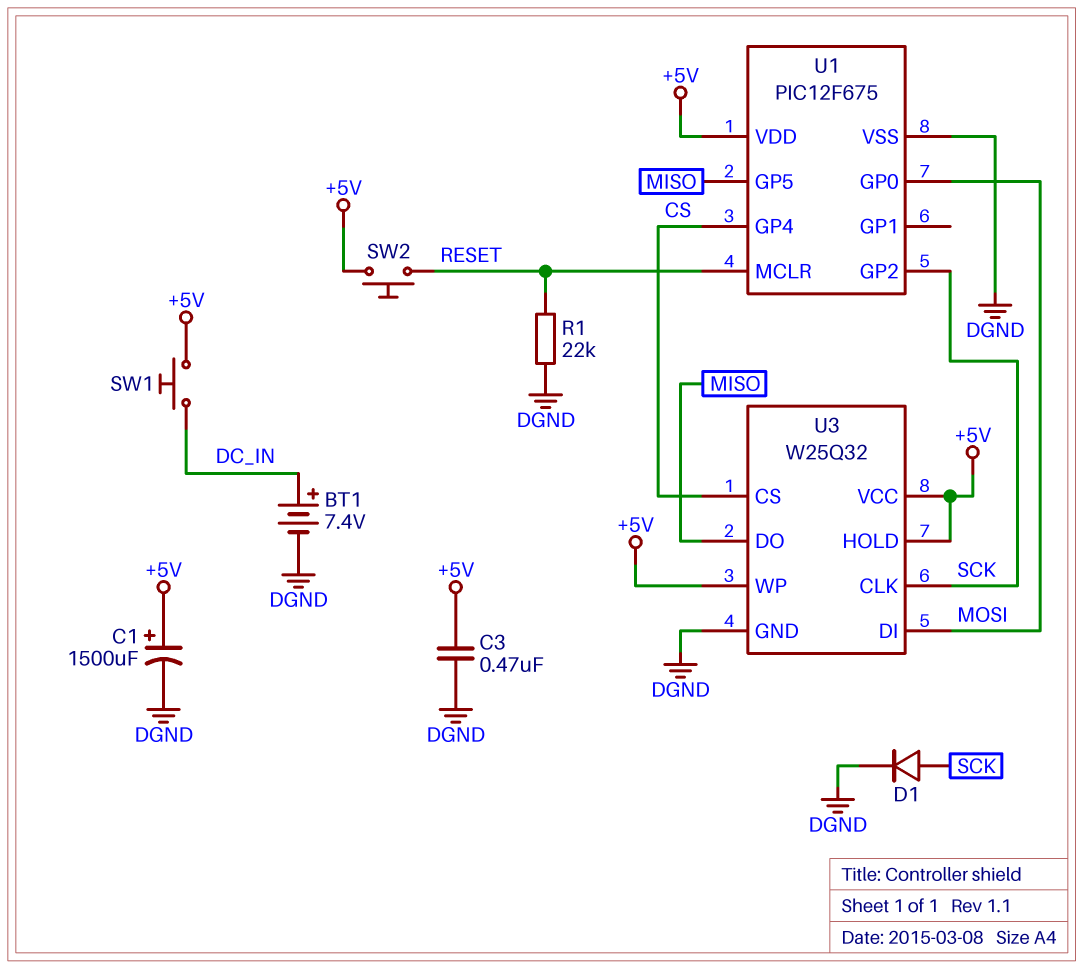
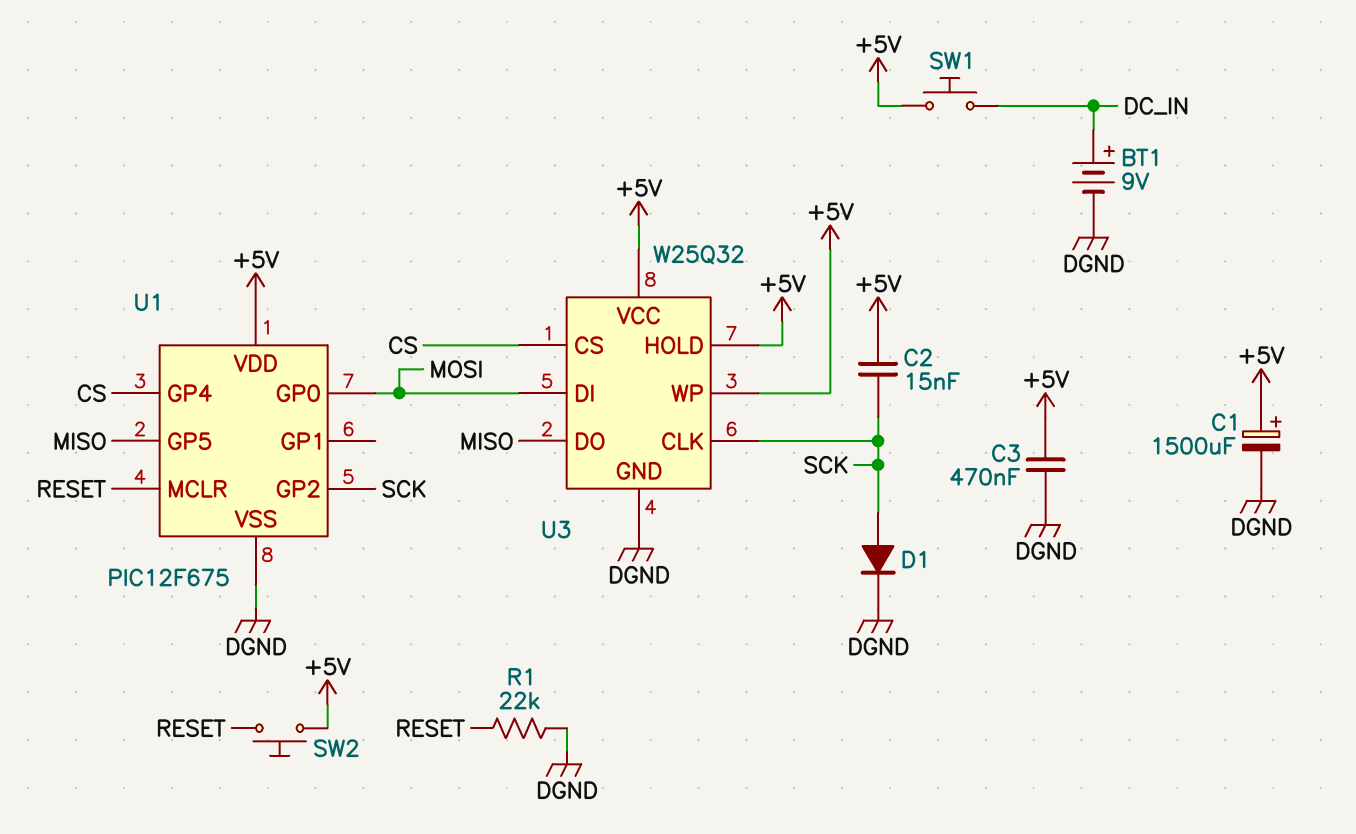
BT1: 7.4V (plus DC_IN, minus DGND) -> 9V (plus DC_IN, minus DGND)
C2: none -> 15nF (+5V, SCK)

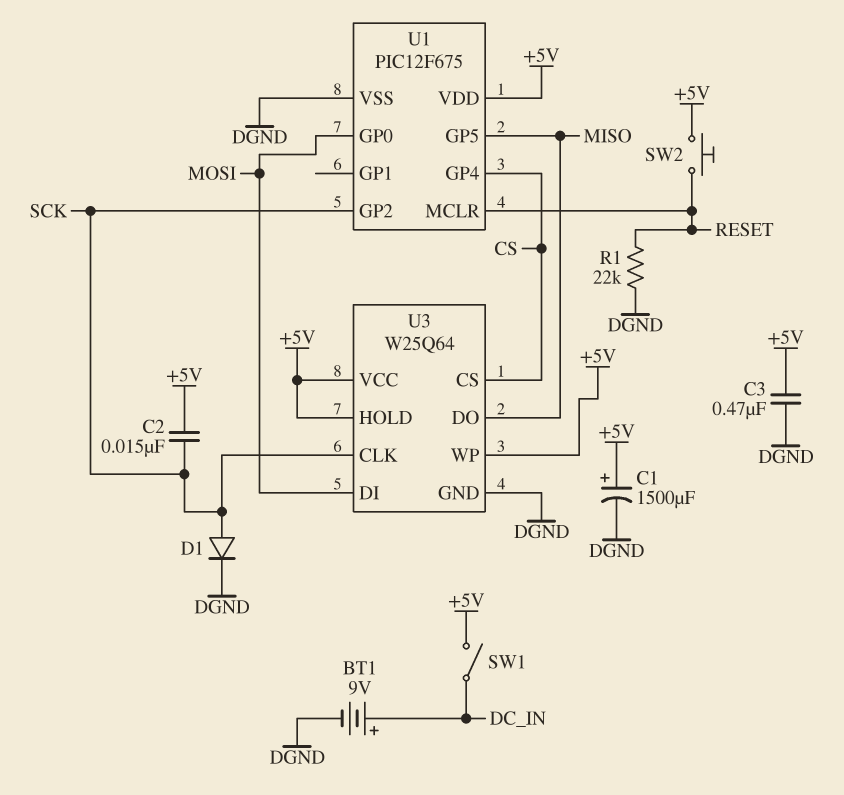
SW1: button (+5V, DC_IN) -> switch (+5V, DC_IN)
U3: W25Q32 -> W25Q64

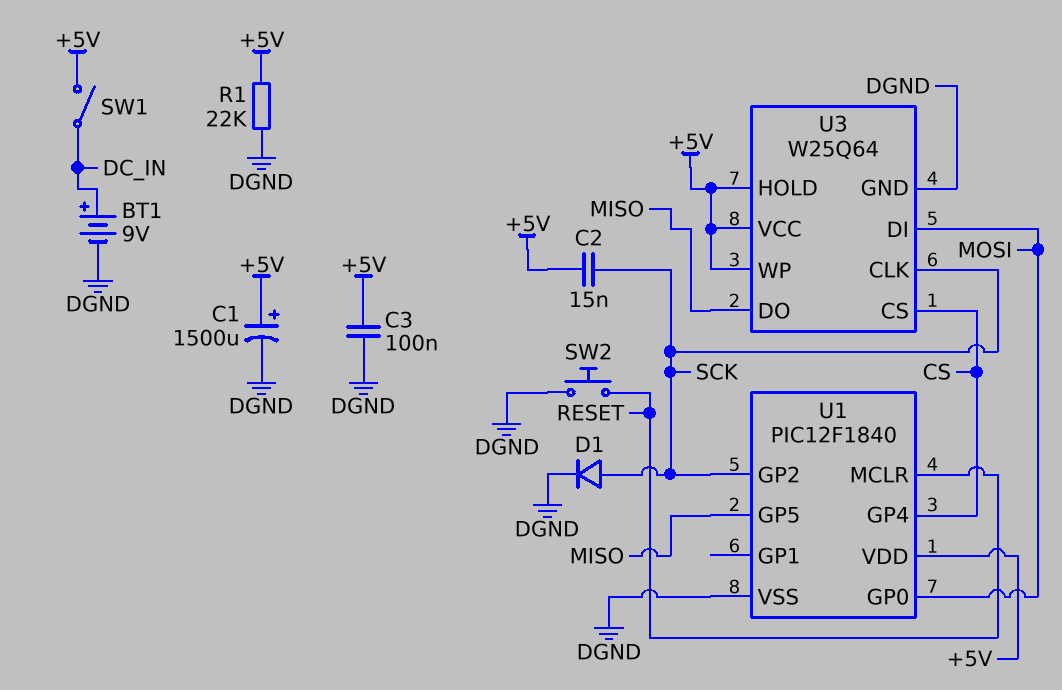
C3: 470nF (+5V, DGND) -> 100nF (+5V, DGND)
R1: 22k (DGND, RESET) -> 22k (+5V, DGND)
SW2: button (+5V, RESET) -> button (DGND, RESET)
U1: PIC12F675 -> PIC12F1840

